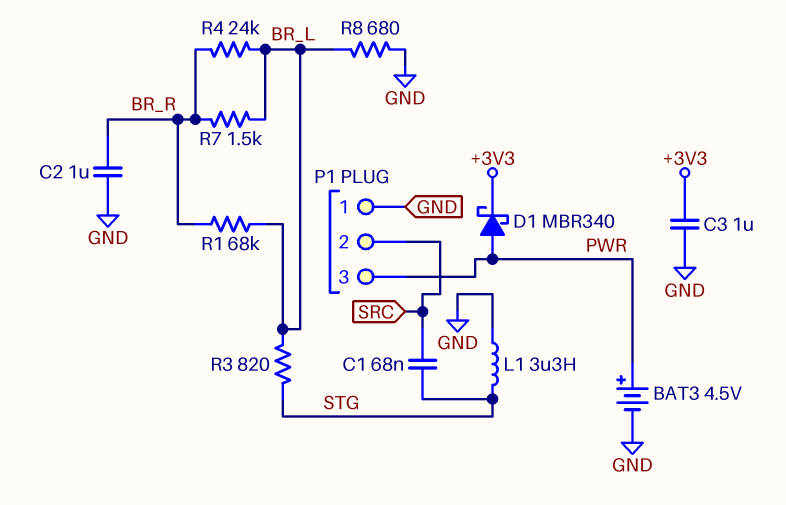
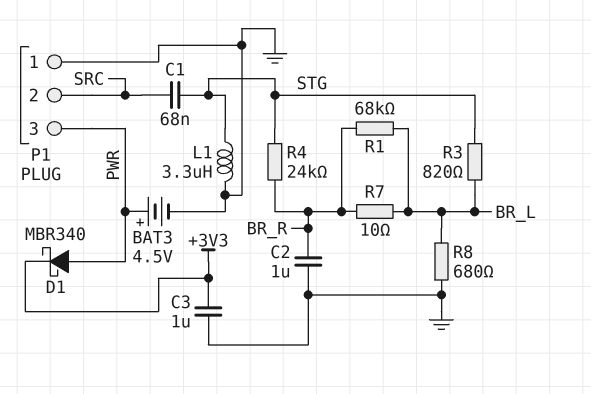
R4: 24k (BR_L, BR_R) -> 24k (BR_R, STG)
R7: 1.5k (BR_L, BR_R) -> 10 (BR_L, BR_R)

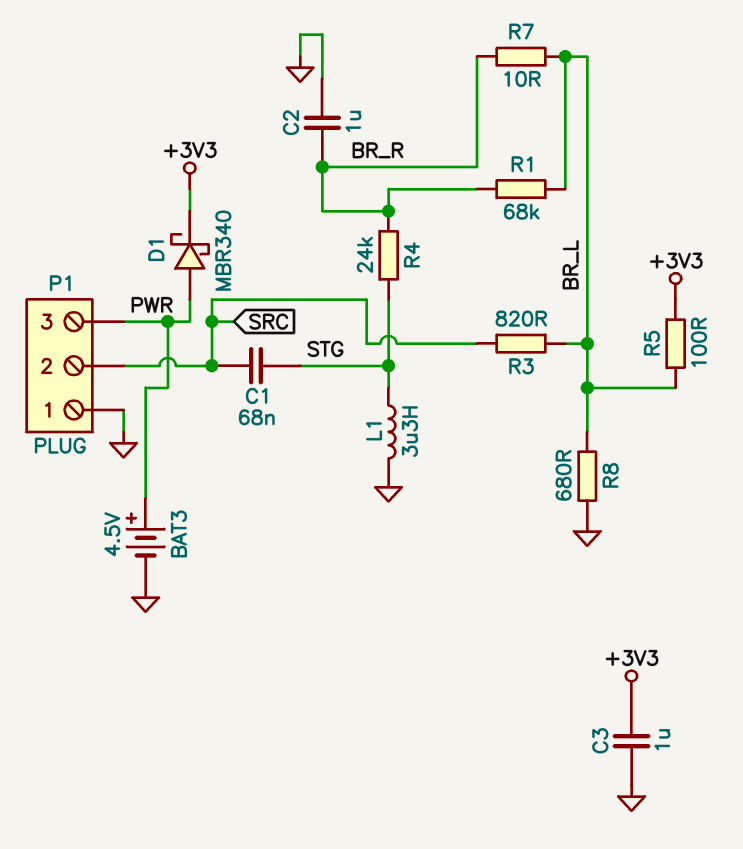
R3: 820 (BR_L, STG) -> 820 (BR_L, SRC)
R5: none -> 100 (+3V3, BR_L)

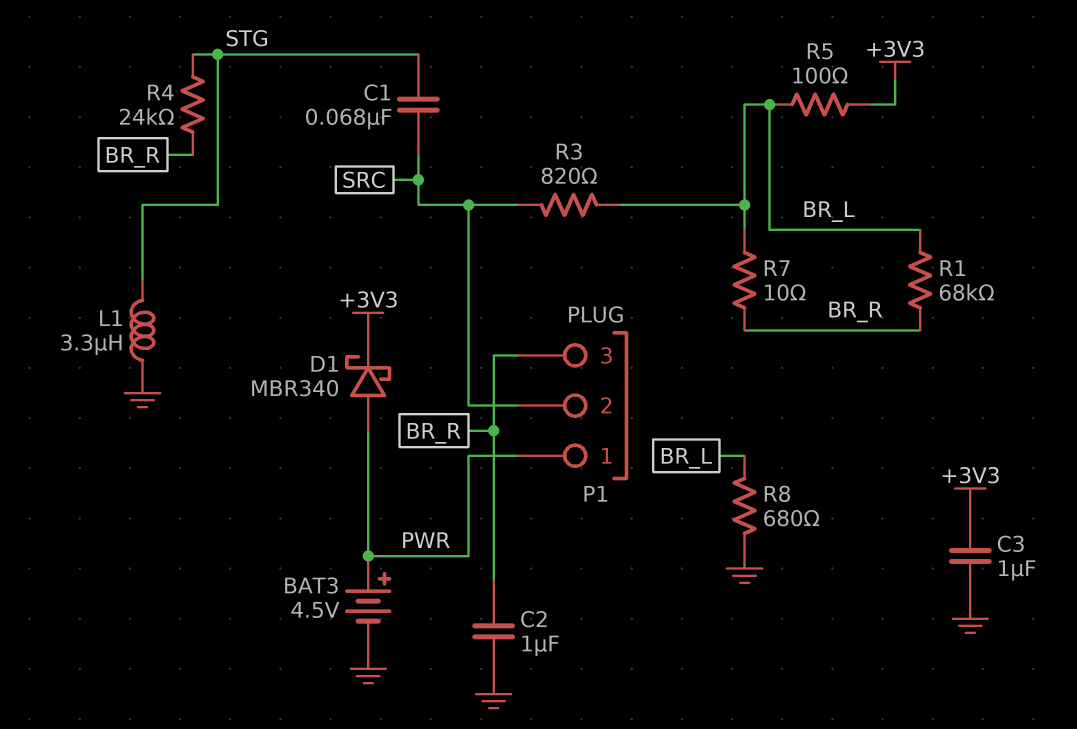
P1 pin 1: GND -> PWR
P1 pin 3: PWR -> BR_R

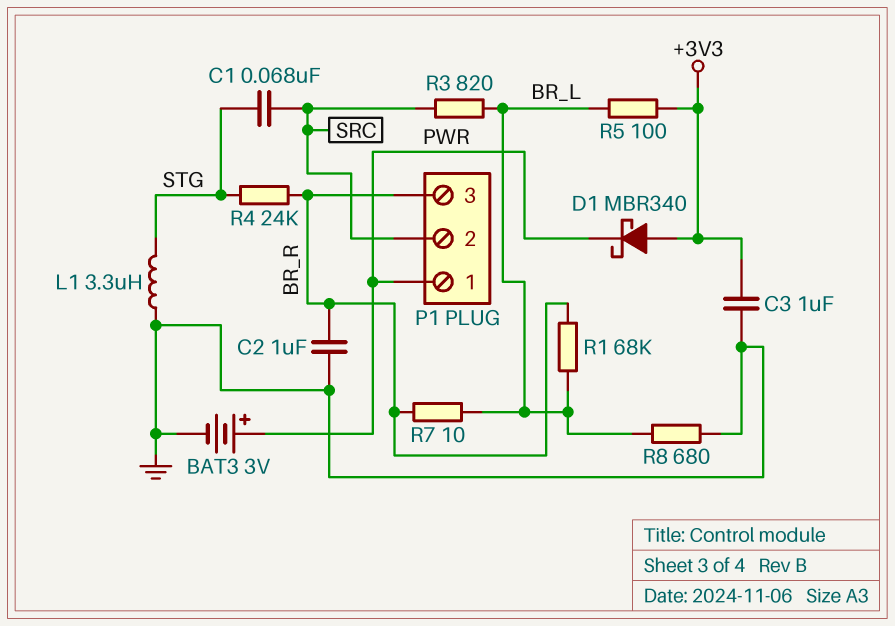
BAT3: 4.5V (plus PWR, minus GND) -> 3V (plus PWR, minus GND)
D1: schottky MBR340 (A PWR, K +3V3) -> schottky MBR340 (A +3V3, K PWR)

